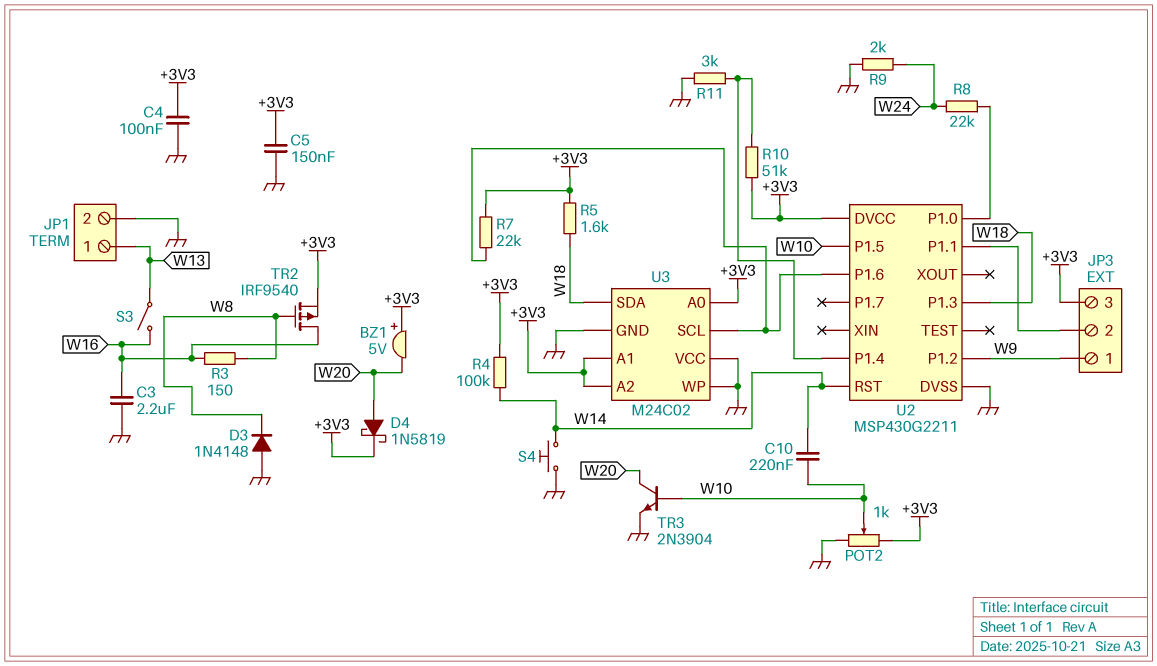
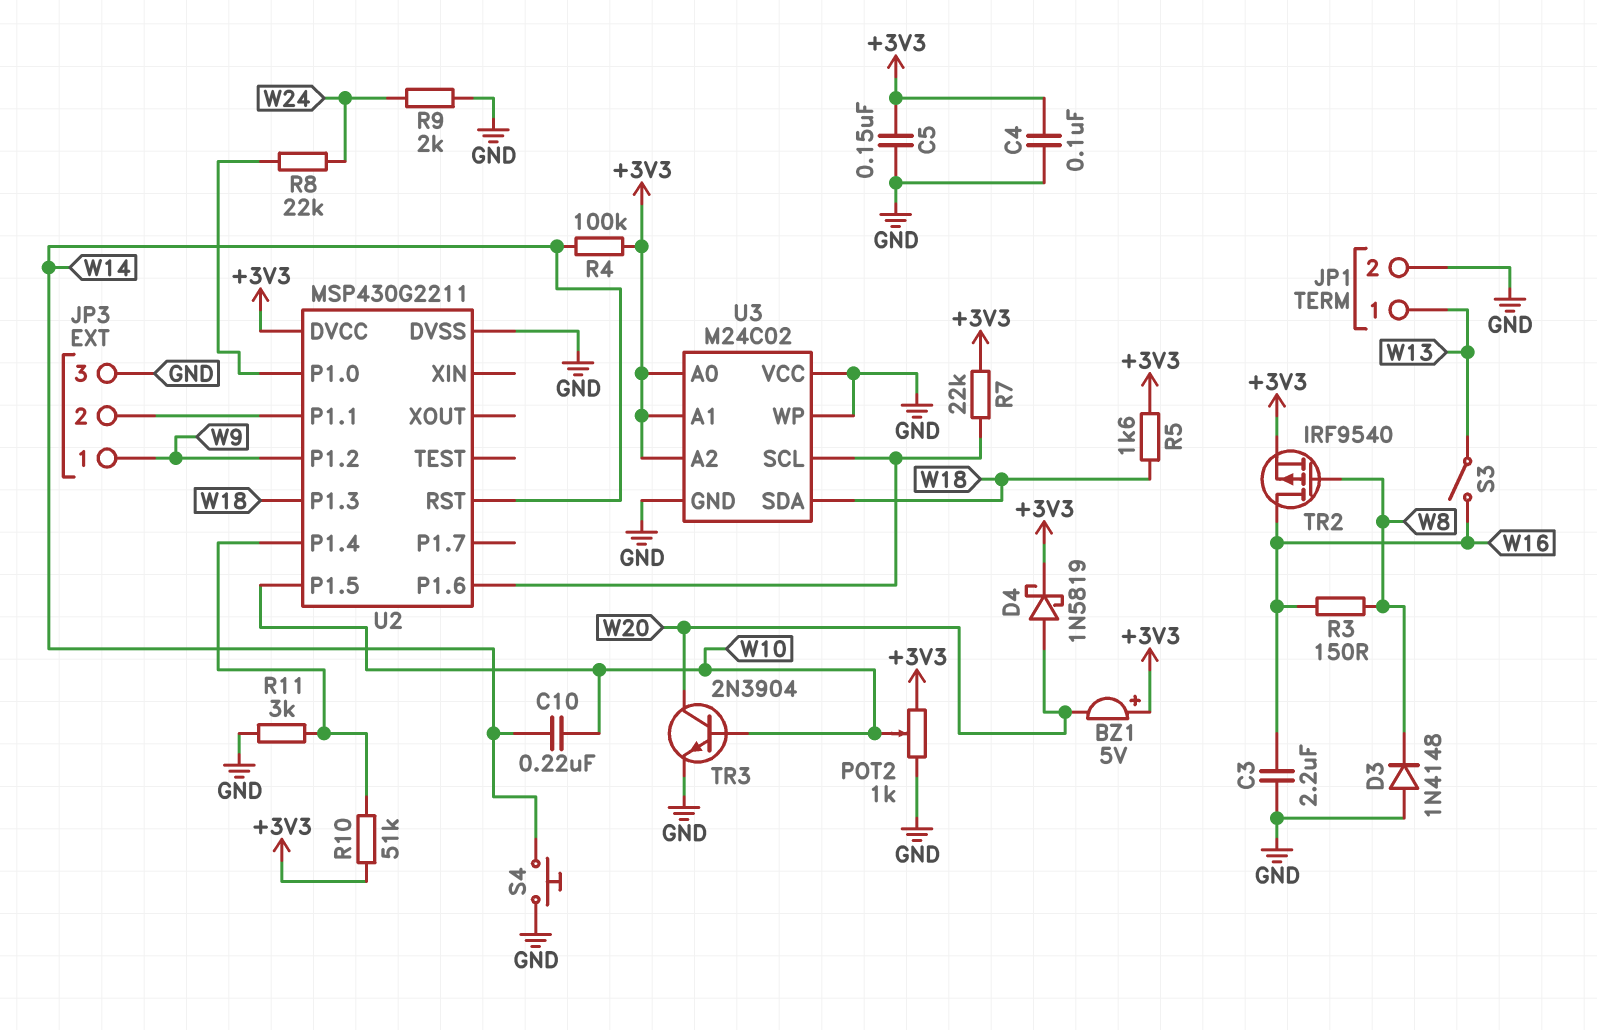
JP3 pin 3: +3V3 -> GND

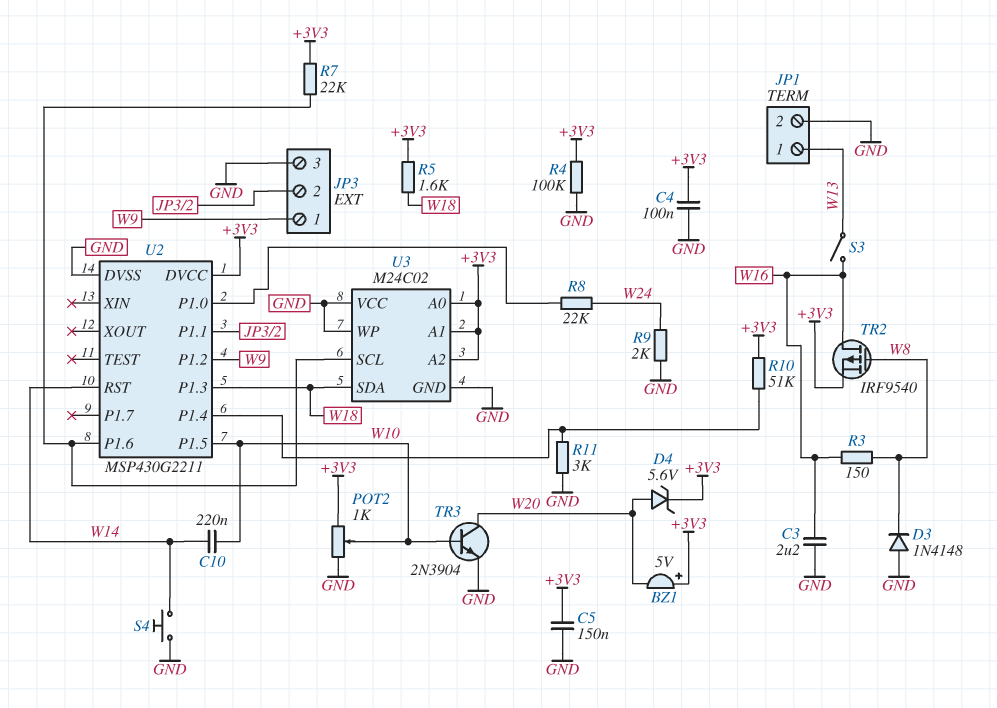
D4: schottky 1N5819 (A W20, K +3V3) -> zener 5.6V (A W20, K +3V3)
R4: 100k (+3V3, W14) -> 100k (+3V3, GND)

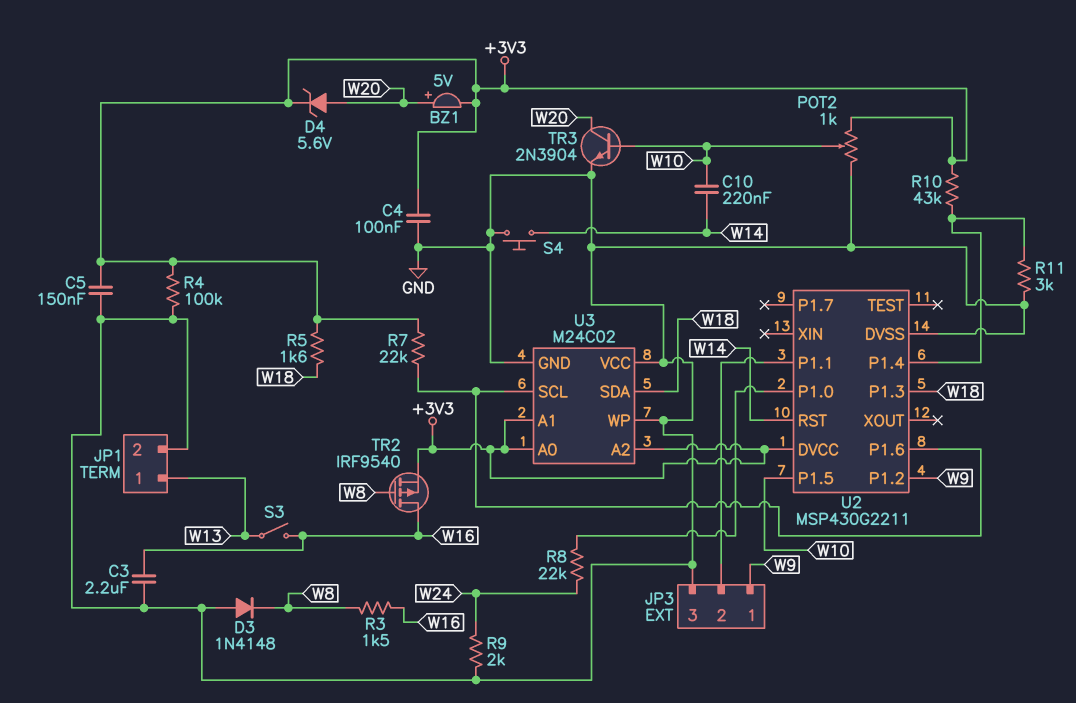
BZ1: buzzer 5V (plus +3V3, minus W20) -> buzzer 5V (plus W20, minus +3V3)
R3: 150 (W8, W16) -> 1.5k (W8, W16)
R10: 51k (+3V3, U2/P1.4) -> 43k (+3V3, U2/P1.4)

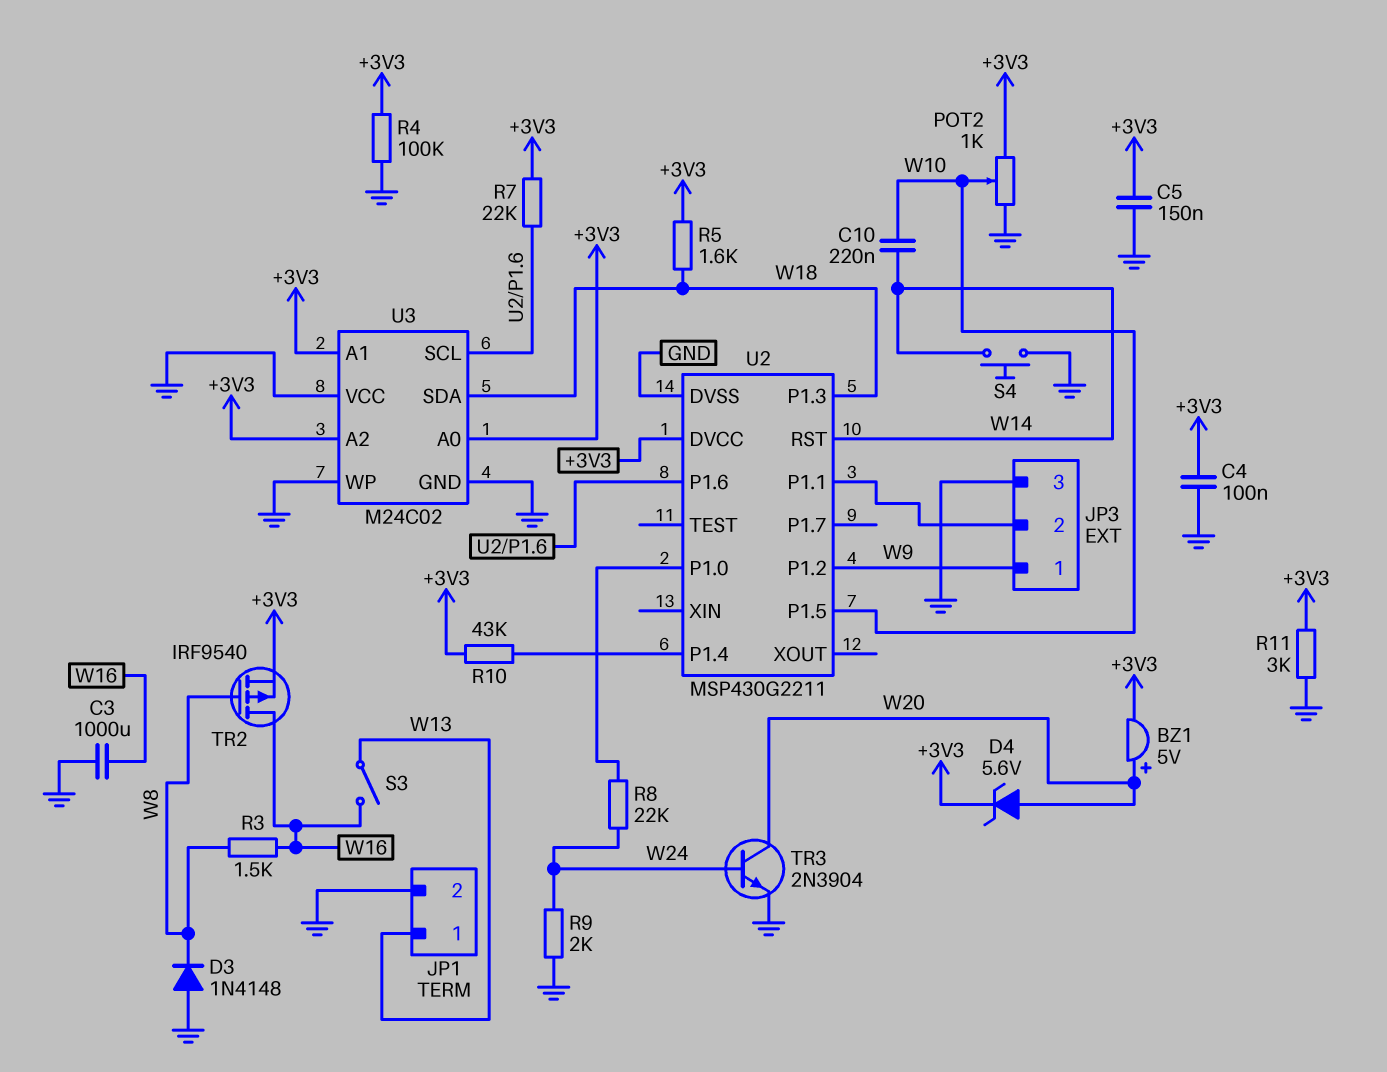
C3: 2.2uF (GND, W16) -> 1000uF (GND, W16)
R11: 3k (GND, U2/P1.4) -> 3k (+3V3, GND)
TR3: NPN 2N3904 (B W10, C W20, E GND) -> NPN 2N3904 (B W24, C W20, E GND)

